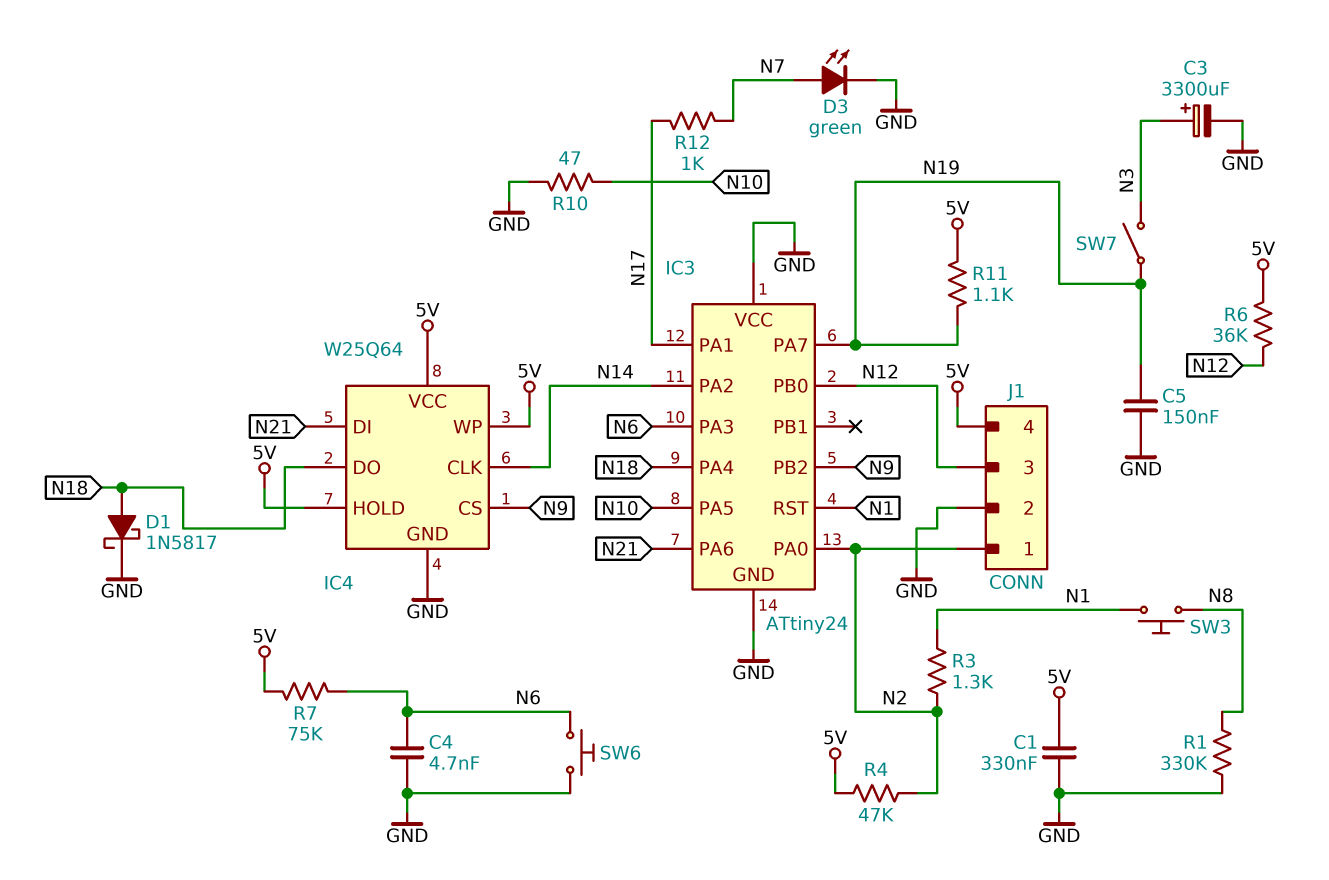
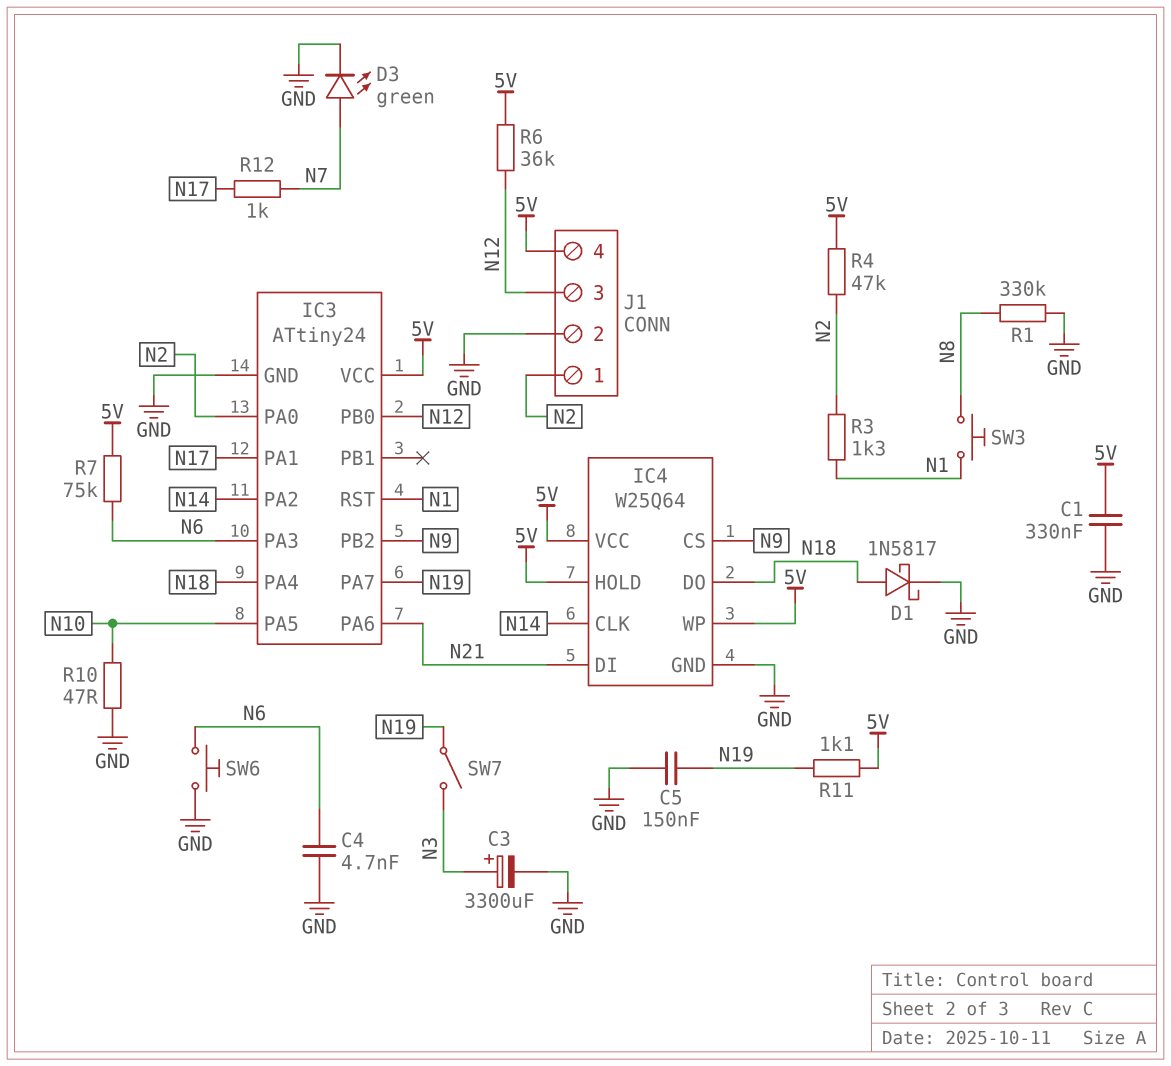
IC3 pin VCC: GND -> 5V

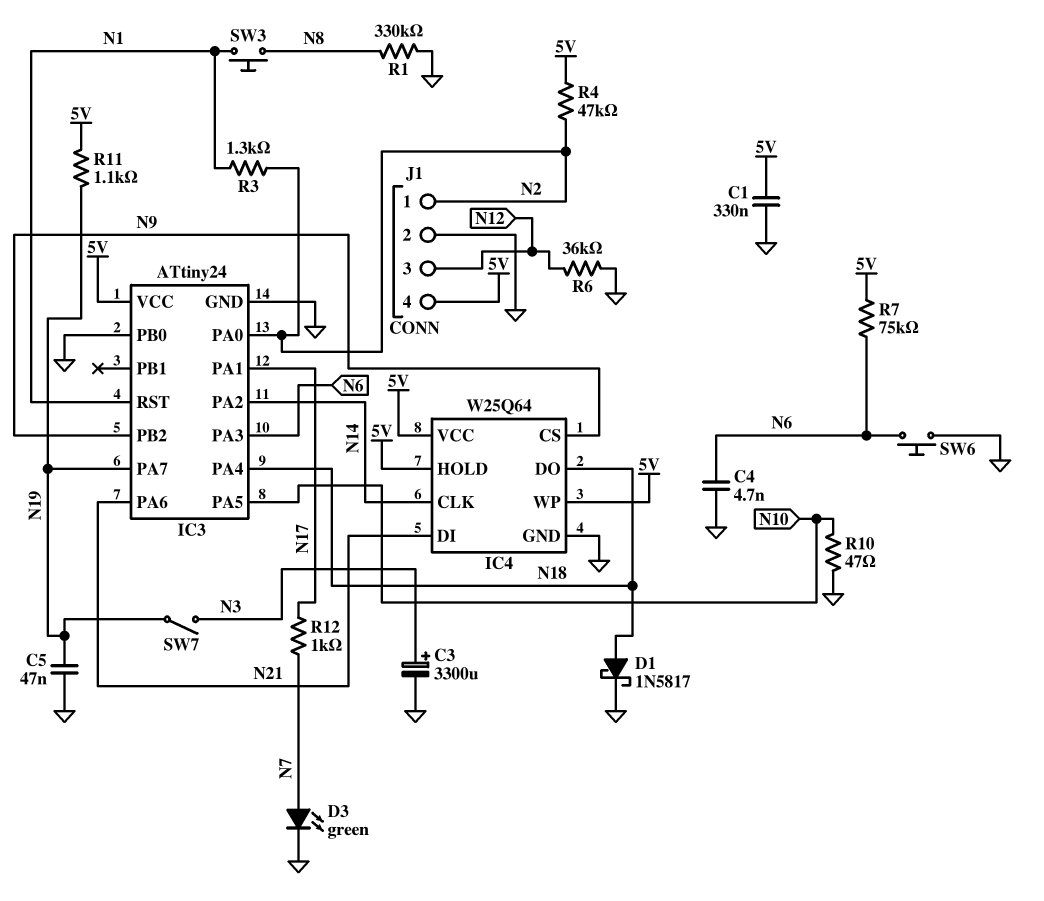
C5: 150nF (GND, N19) -> 47nF (GND, N19)
IC3 pin PB0: N12 -> GND
R6: 36k (5V, N12) -> 36k (GND, N12)

